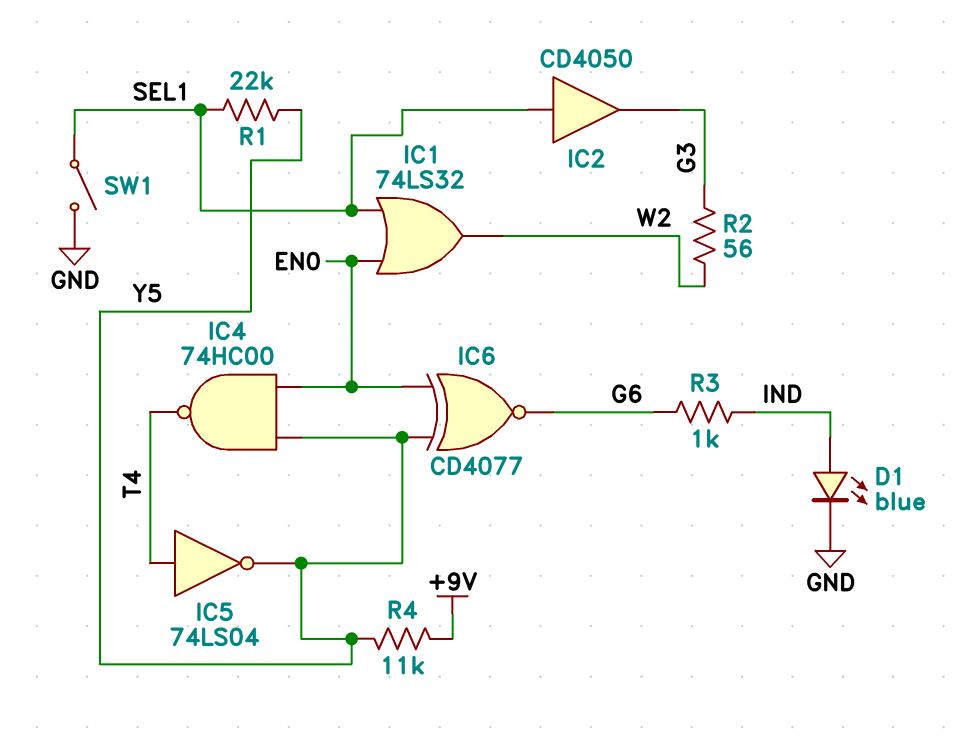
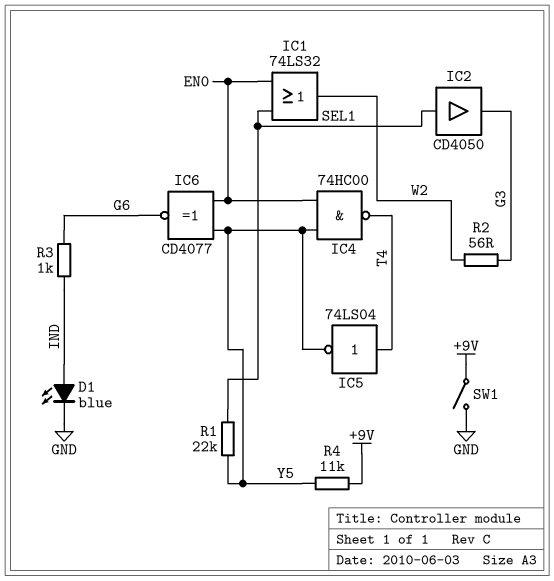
SW1: switch (GND, SEL1) -> switch (+9V, GND)

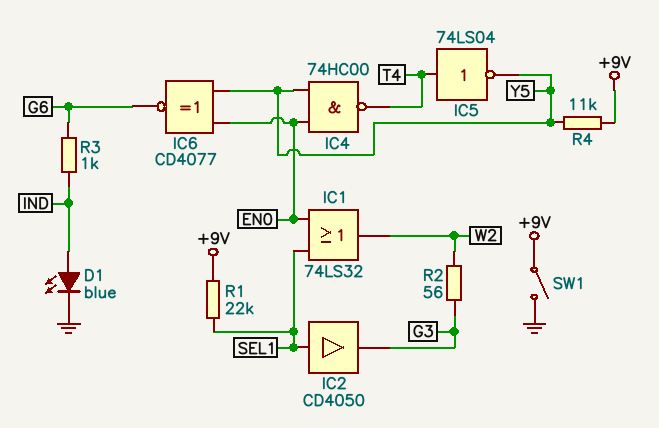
R1: 22k (SEL1, Y5) -> 22k (+9V, SEL1)

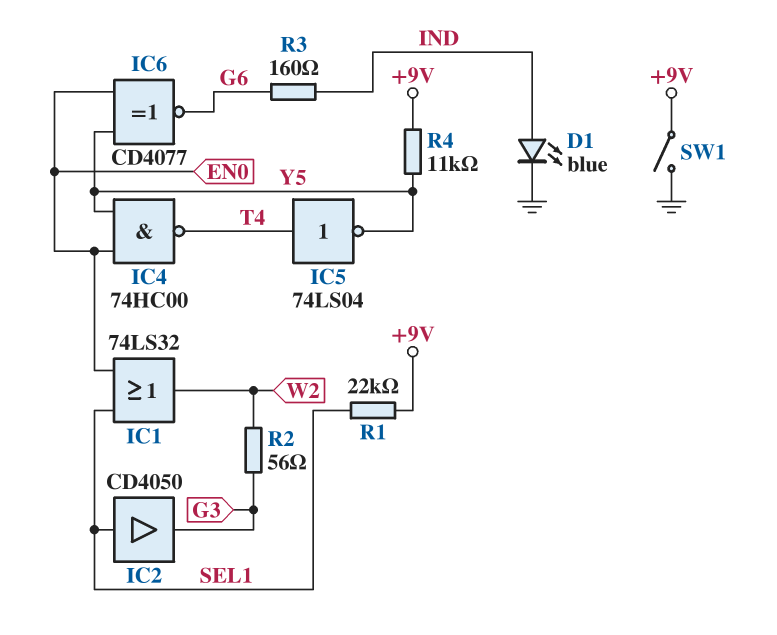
R3: 1k (G6, IND) -> 160 (G6, IND)

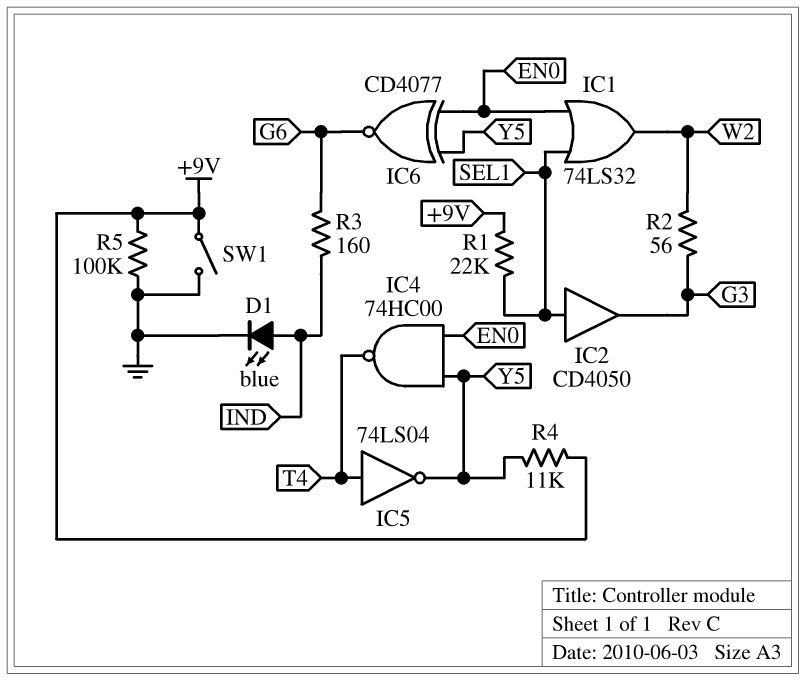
R5: none -> 100k (+9V, GND)

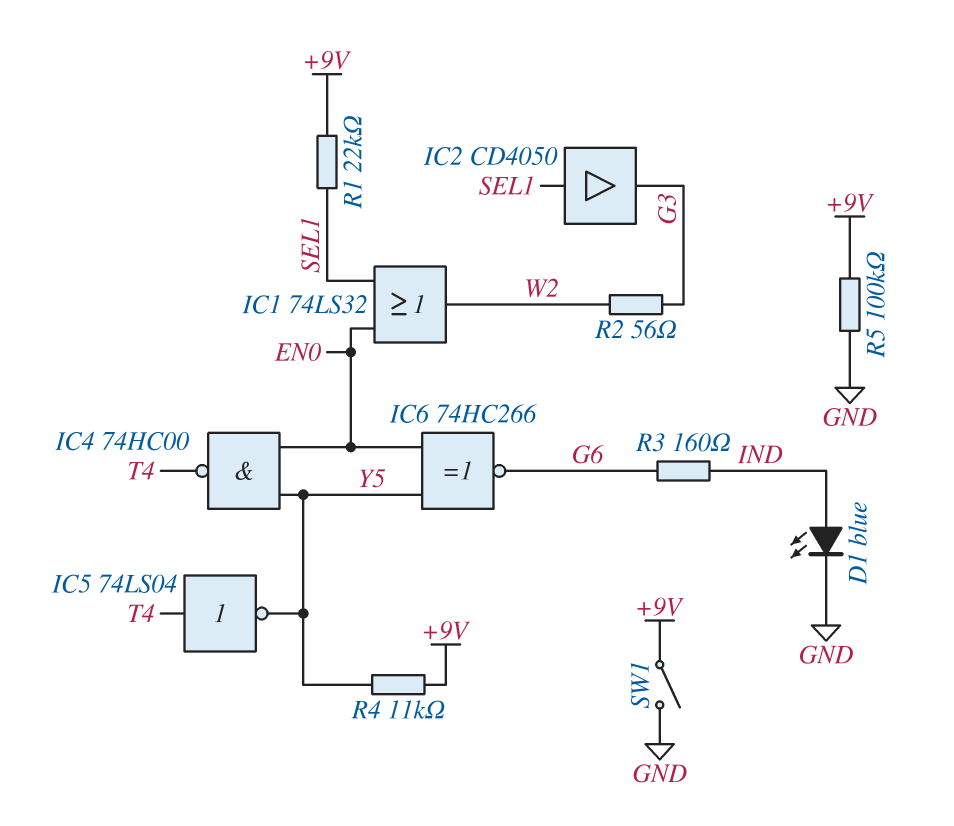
IC6: XNOR CD4077 (in EN0, in Y5, out G6) -> XNOR 74HC266 (in EN0, in Y5, out G6)

